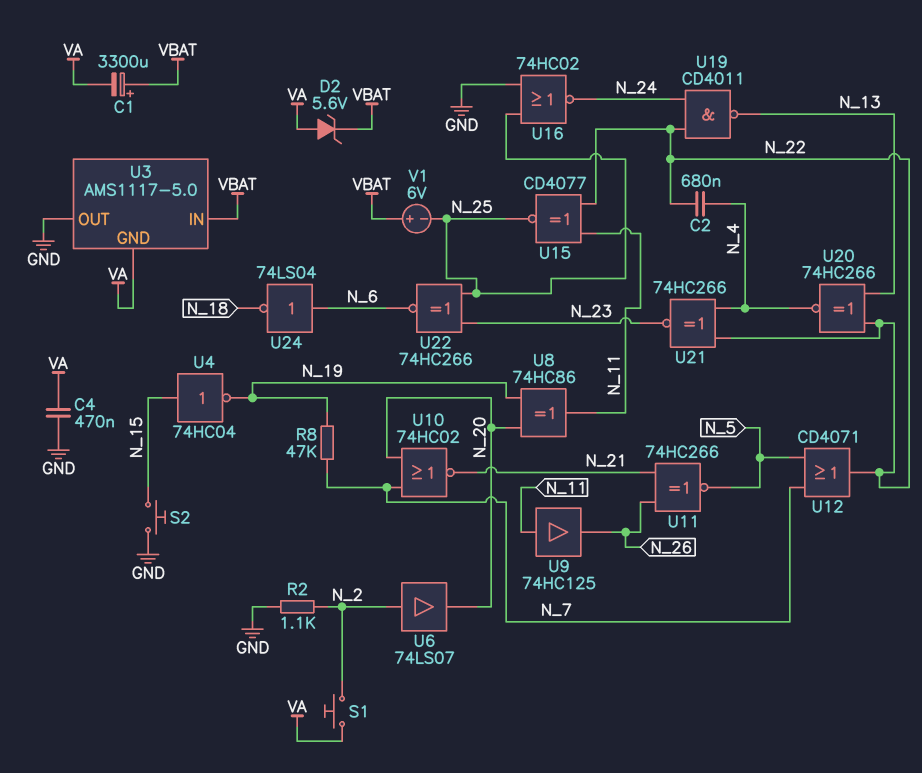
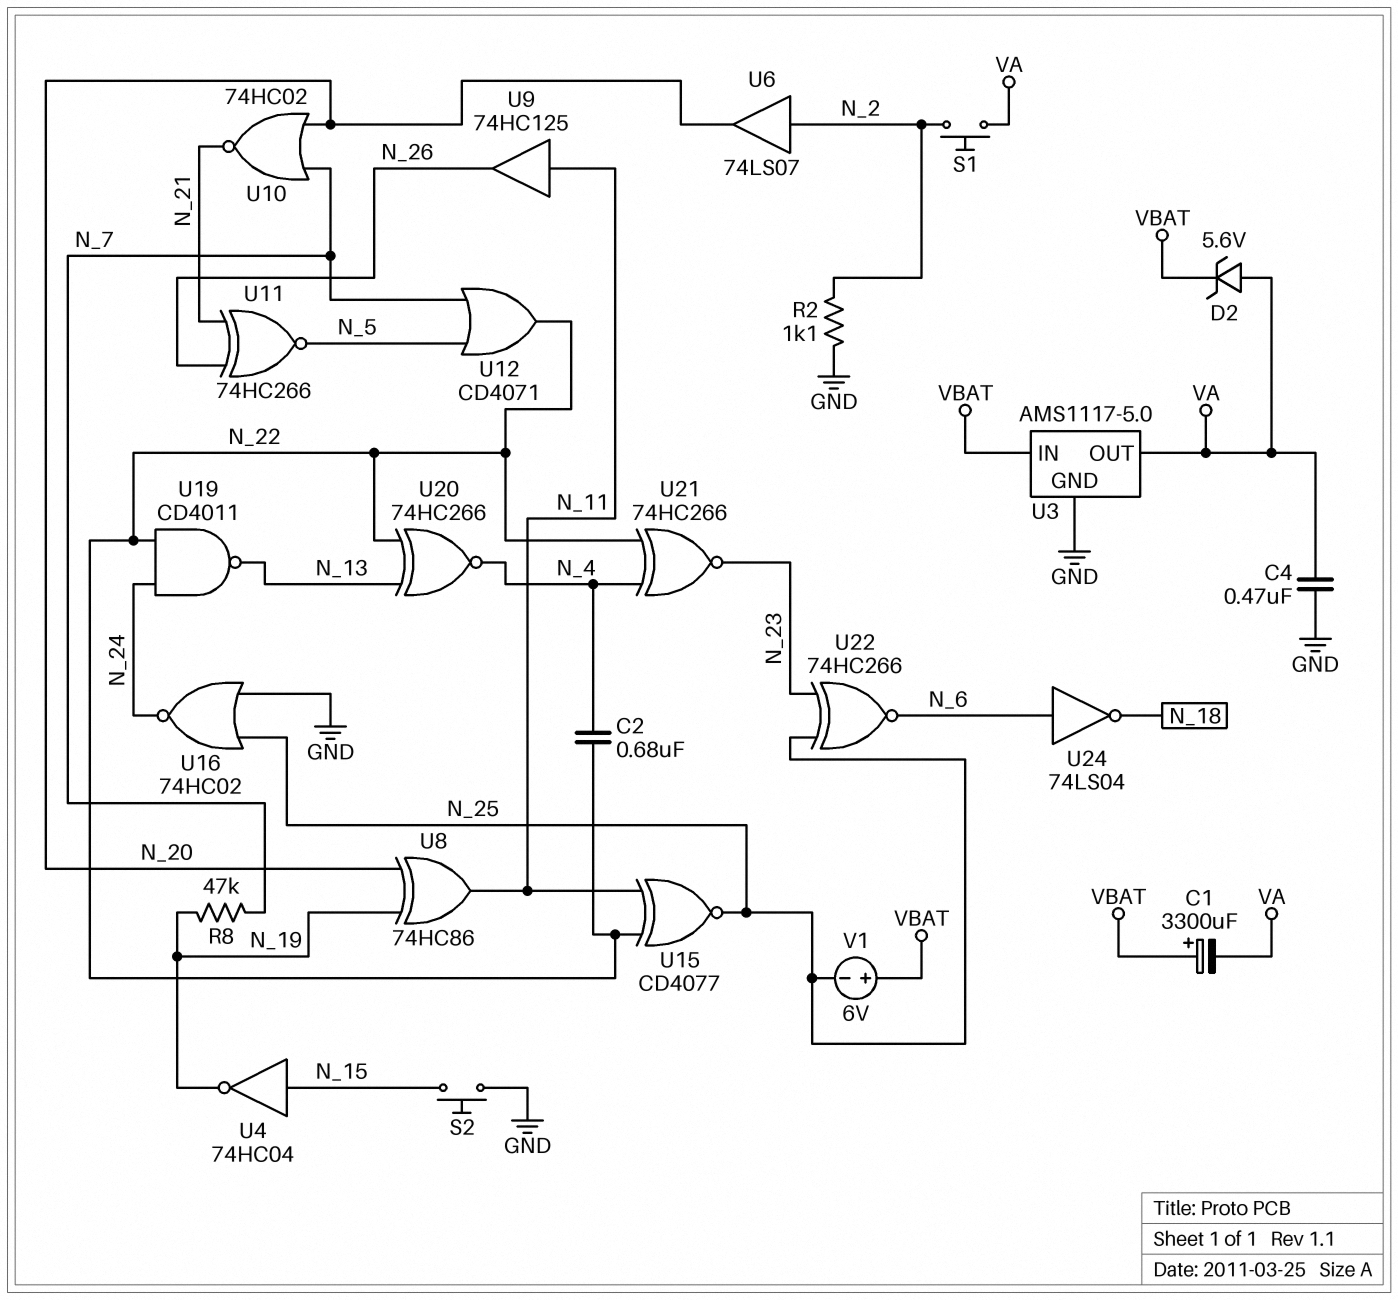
U3 pin GND: VA -> GND
U3 pin OUT: GND -> VA

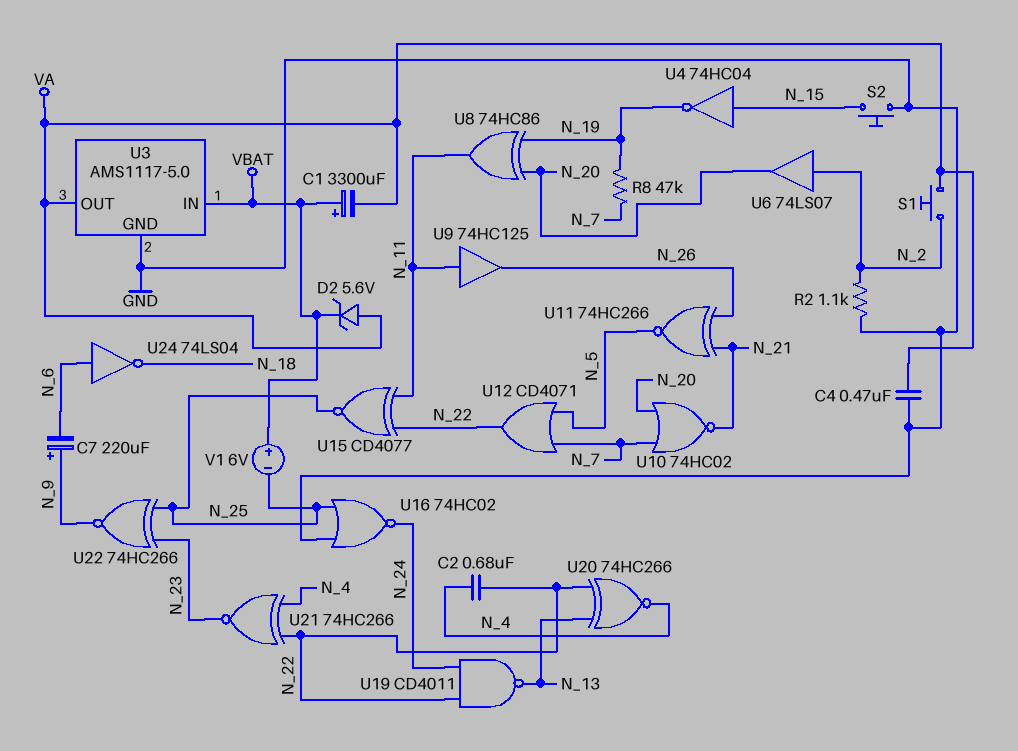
C7: none -> 220uF (plus N_9, minus N_6)
U22: XNOR 74HC266 (in N_23, in N_25, out N_6) -> XNOR 74HC266 (in N_23, in N_25, out N_9)

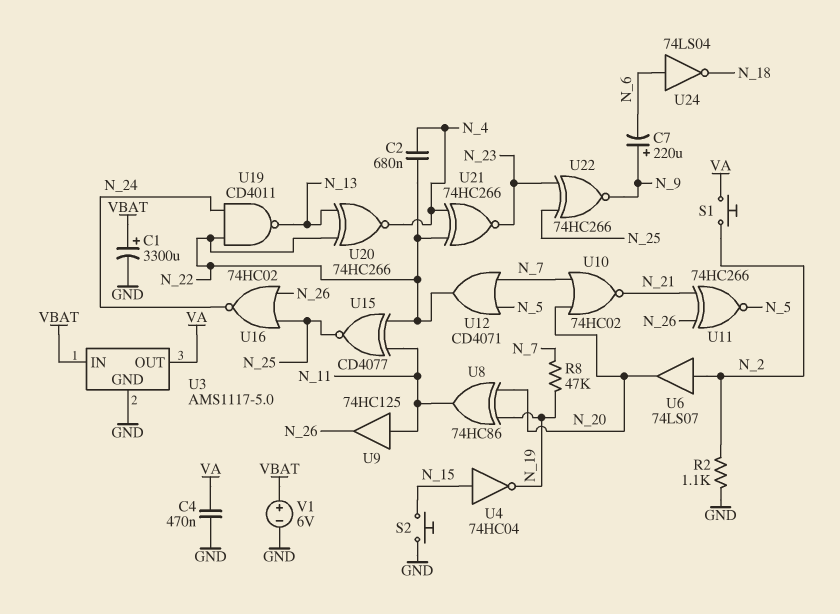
C1: 3300uF (plus VBAT, minus VA) -> 3300uF (plus VBAT, minus GND)
D2: zener 5.6V (A VA, K VBAT) -> none
U16: NOR 74HC02 (in GND, in N_25, out N_24) -> NOR 74HC02 (in N_25, in N_26, out N_24)
V1: 6V (plus VBAT, minus N_25) -> 6V (plus VBAT, minus GND)

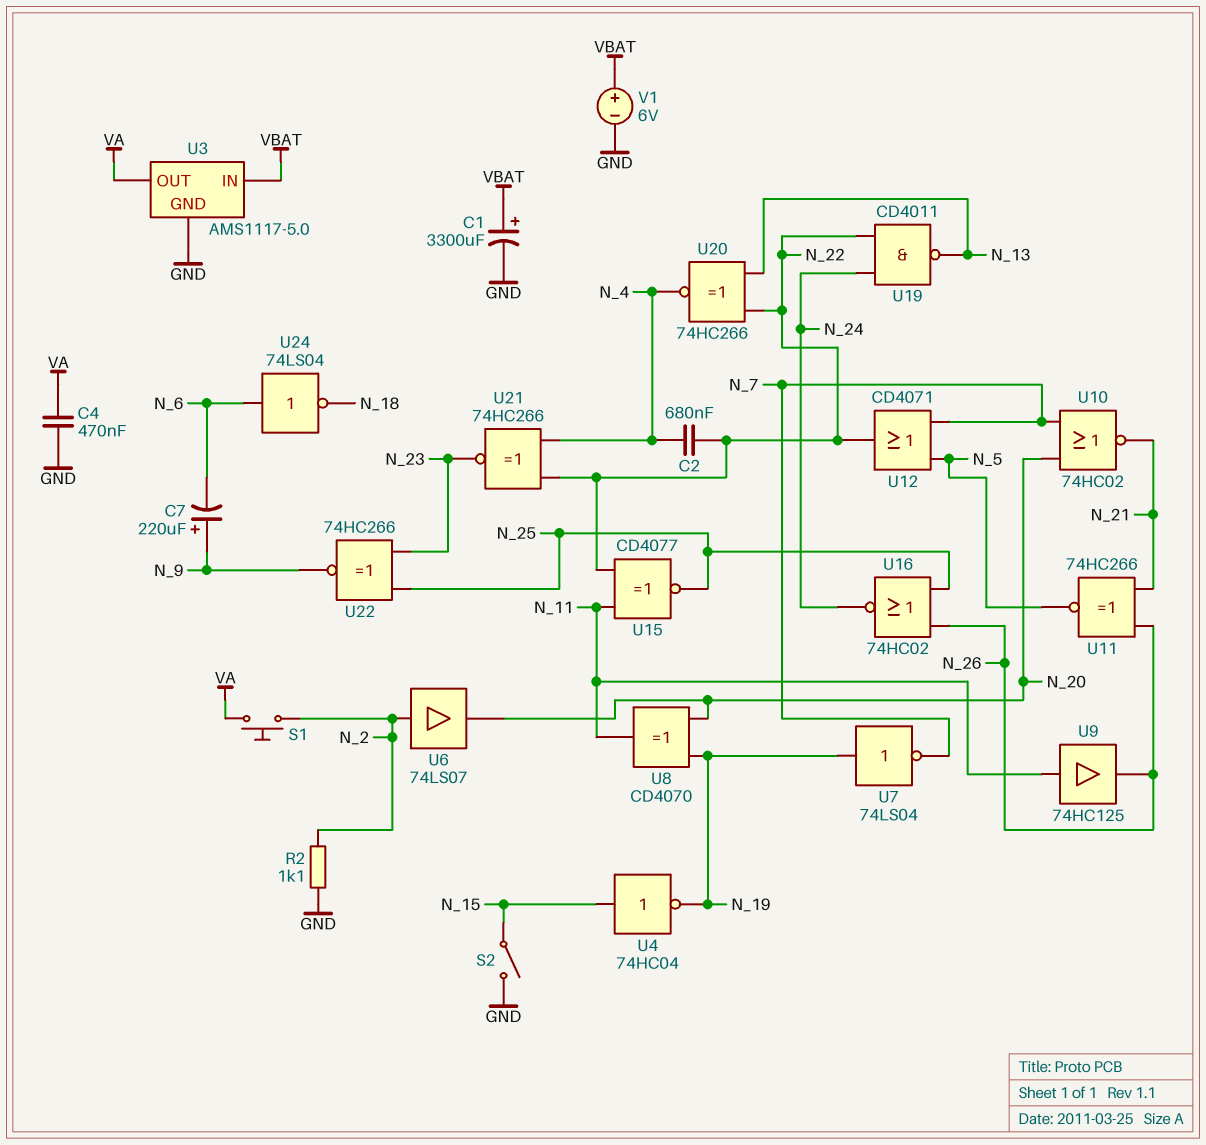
R8: 47k (N_7, N_19) -> none
S2: button (GND, N_15) -> switch (GND, N_15)
U7: none -> NOT 74LS04 (in N_19, out N_7)
U8: XOR 74HC86 (in N_19, in N_20, out N_11) -> XOR CD4070 (in N_19, in N_20, out N_11)

